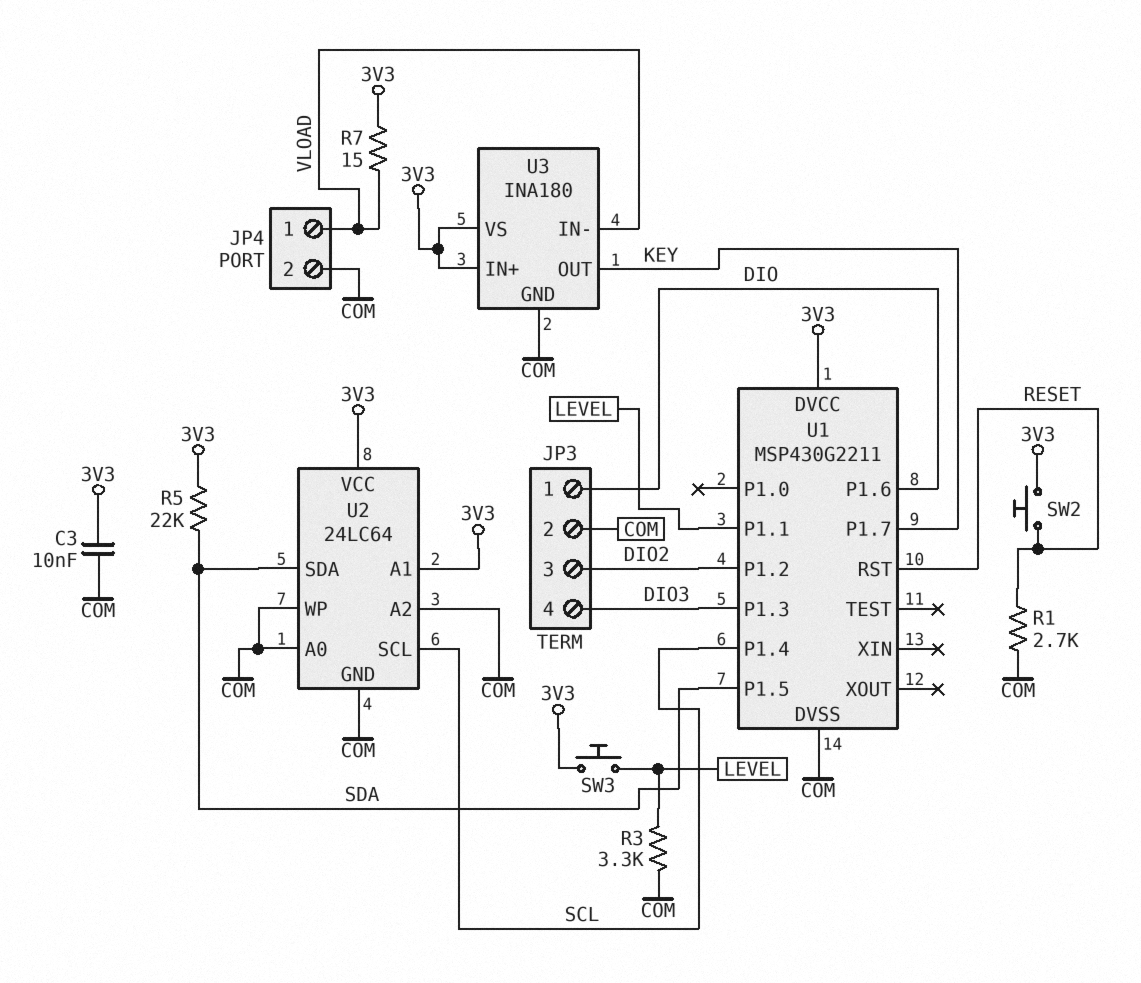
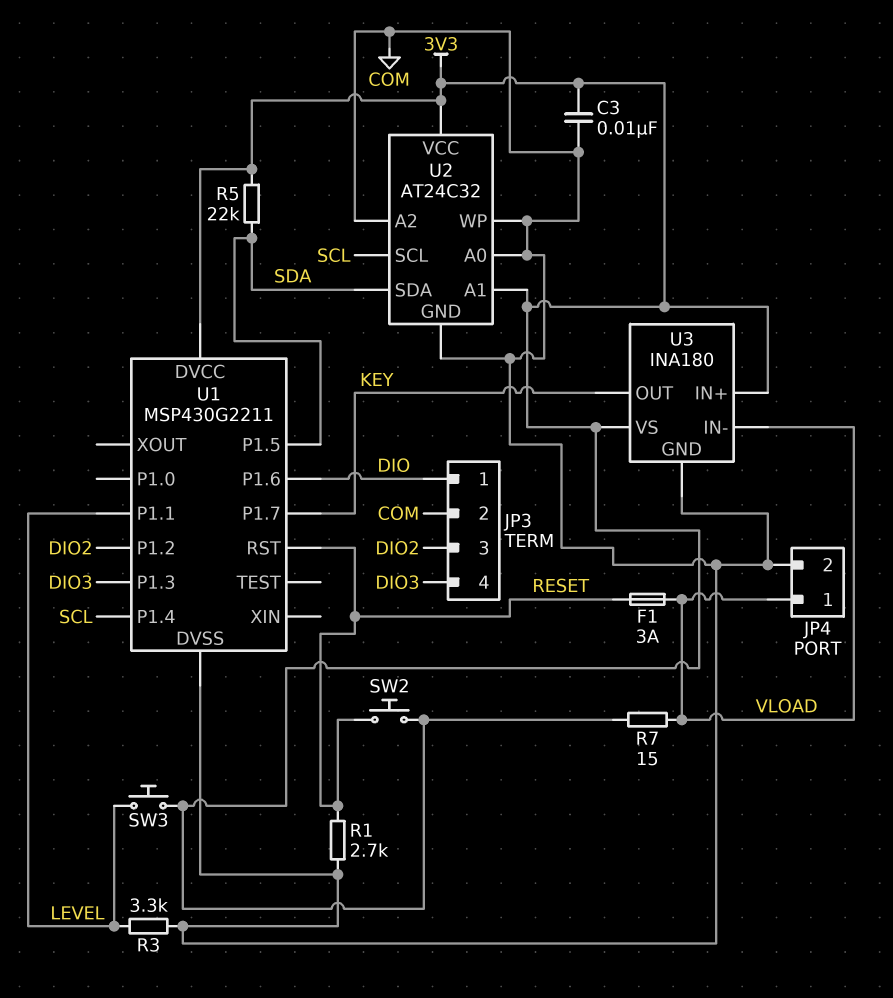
F1: none -> 3A (RESET, VLOAD)
U2: 24LC64 -> AT24C32

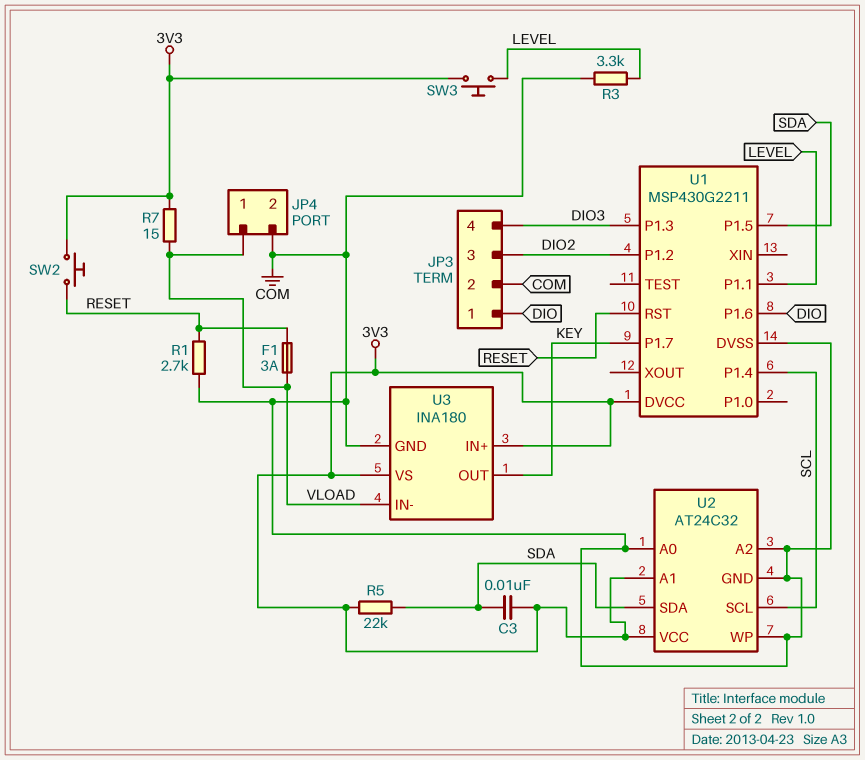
C3: 10nF (3V3, COM) -> 10nF (3V3, SDA)

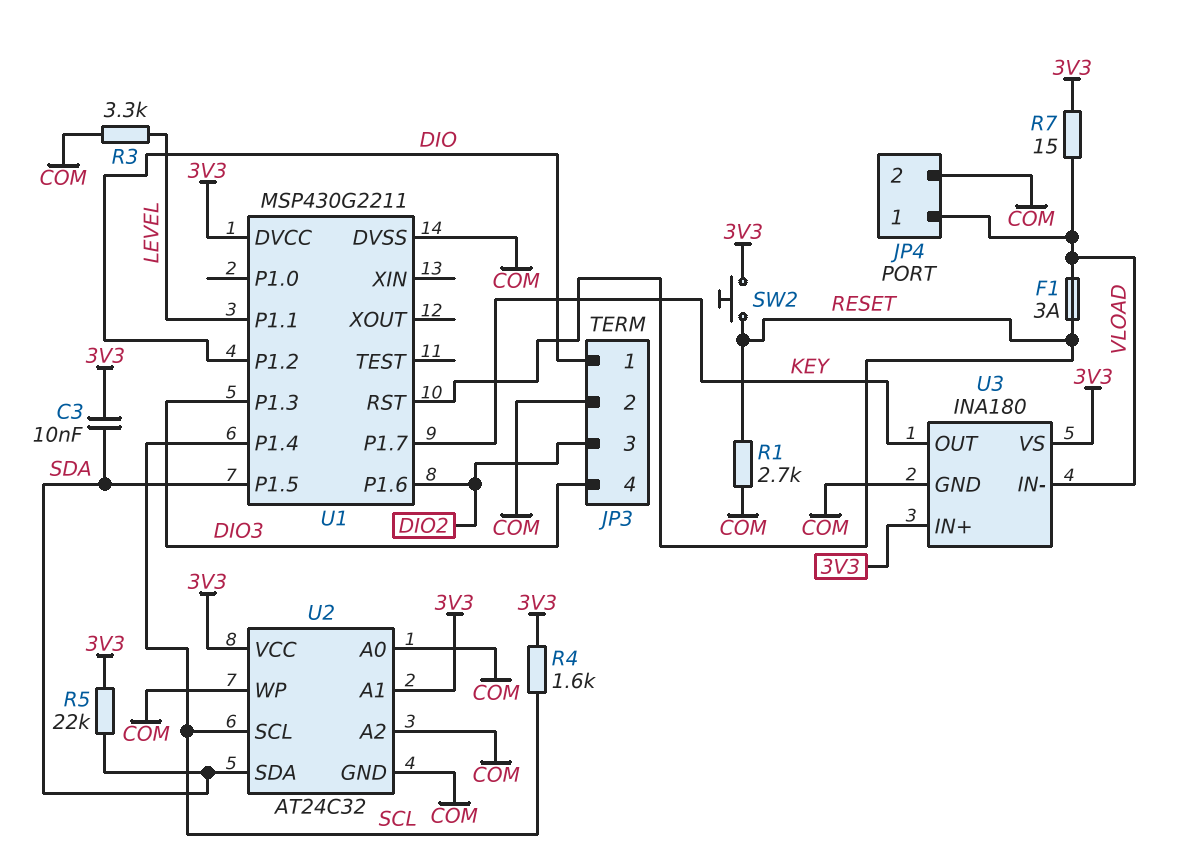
R4: none -> 1.6k (3V3, SCL)
SW3: button (3V3, LEVEL) -> none
U1 pin P1.2: DIO2 -> DIO
U1 pin P1.6: DIO -> DIO2

